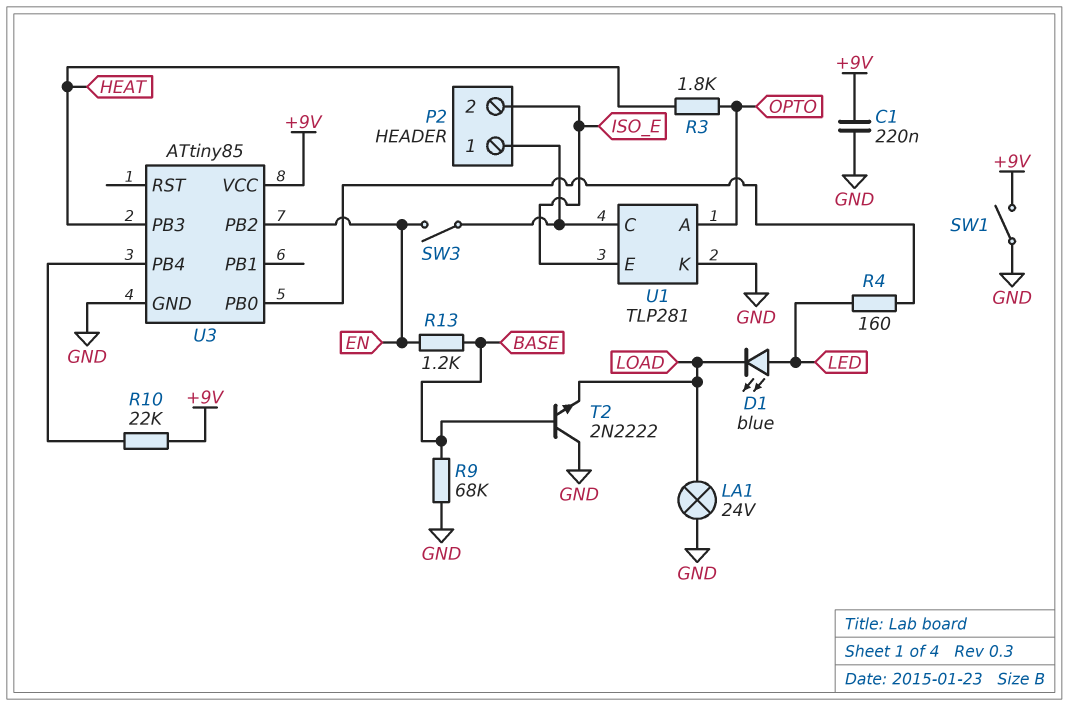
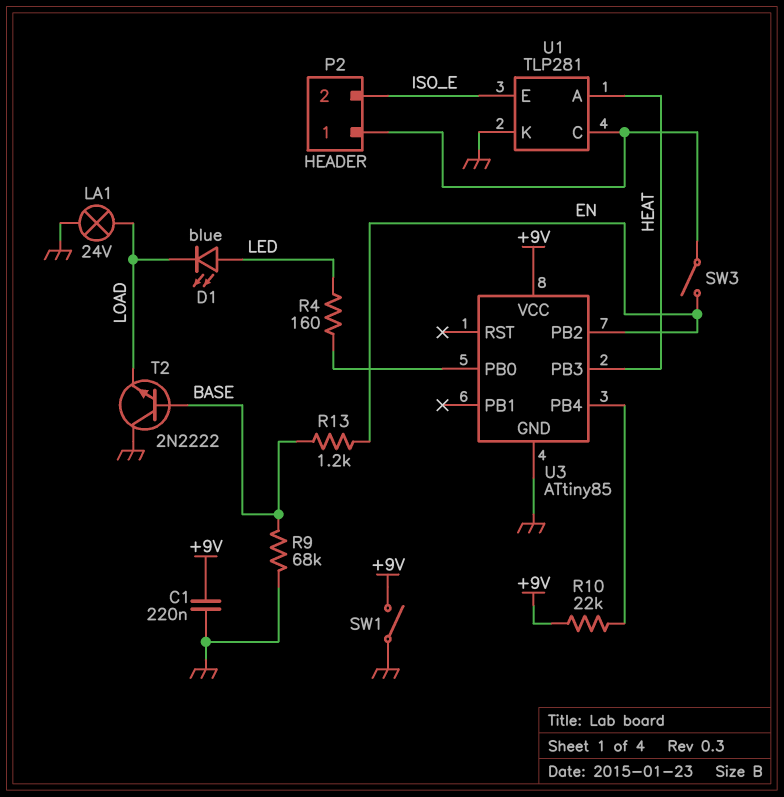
R3: 1.8k (HEAT, OPTO) -> none
U1 pin A: OPTO -> HEAT

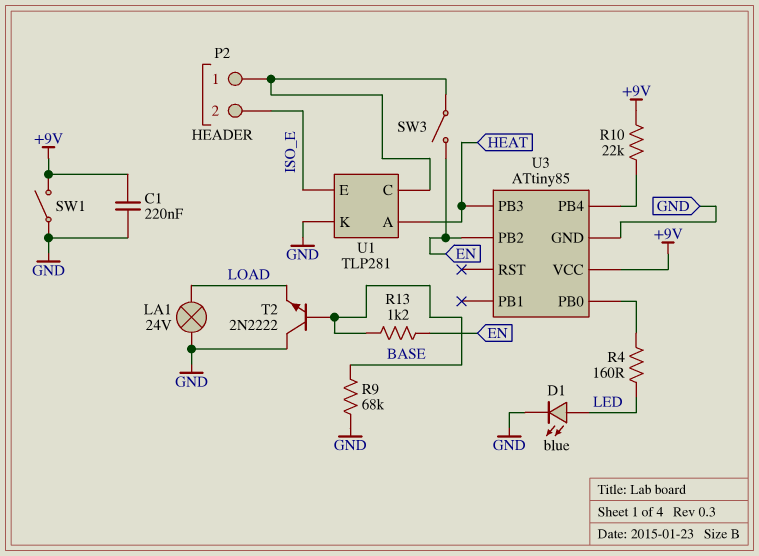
D1: LED blue (A LED, K LOAD) -> LED blue (A LED, K GND)

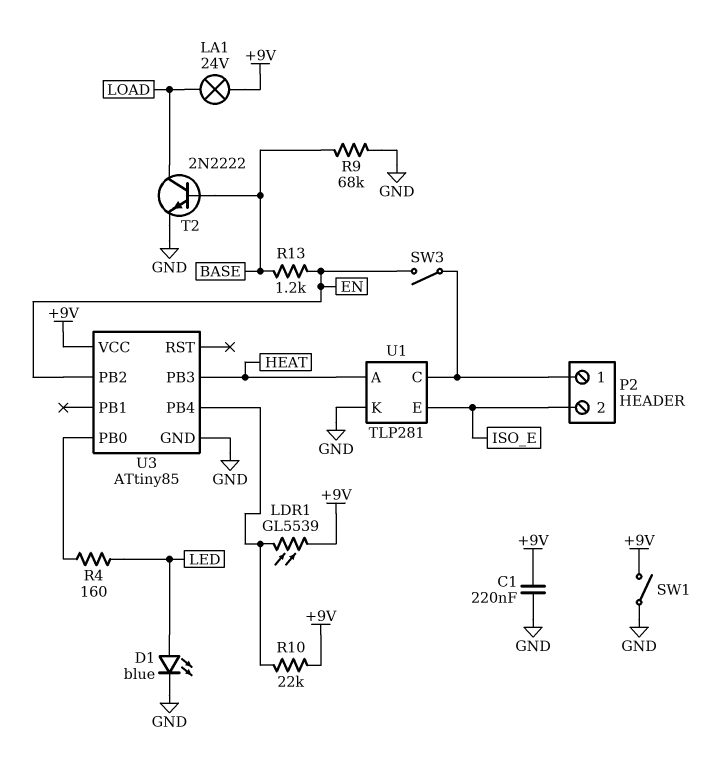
LA1: lamp 24V (GND, LOAD) -> lamp 24V (+9V, LOAD)
LDR1: none -> GL5539 (+9V, U3/PB4)
T2: NPN 2N2222 (B BASE, C GND, E LOAD) -> NPN 2N2222 (B BASE, C LOAD, E GND)

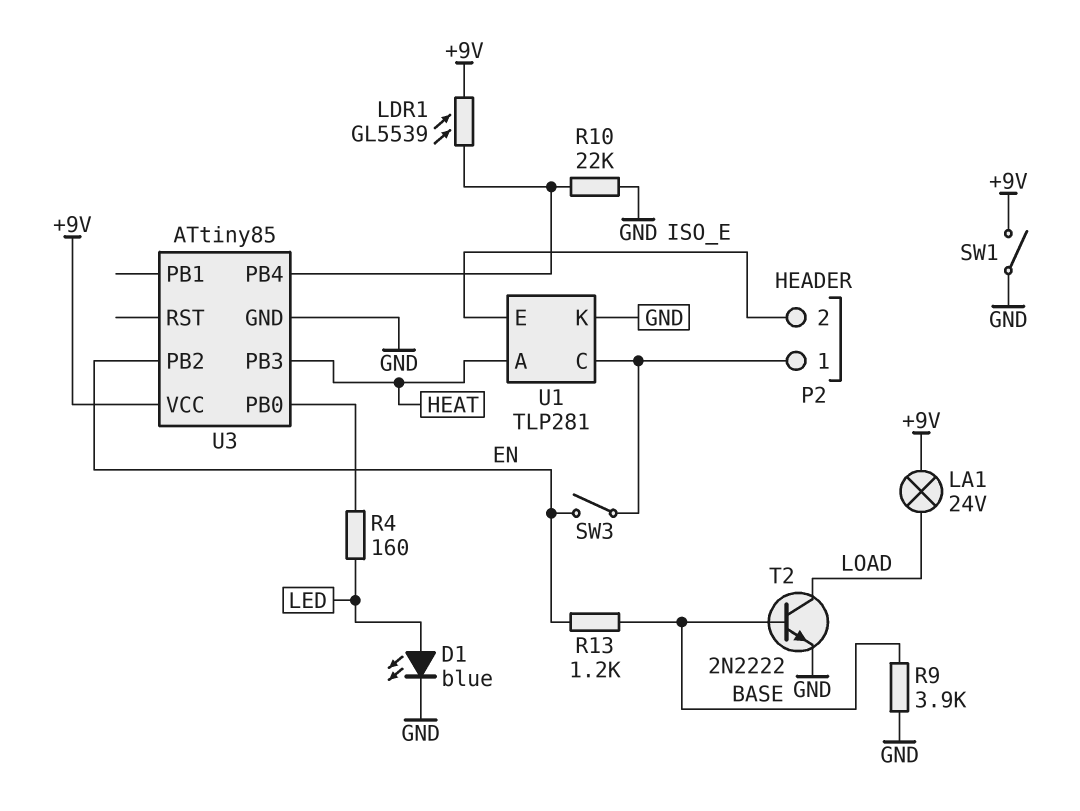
C1: 220nF (+9V, GND) -> none
R9: 68k (BASE, GND) -> 3.9k (BASE, GND)
R10: 22k (+9V, U3/PB4) -> 22k (GND, U3/PB4)

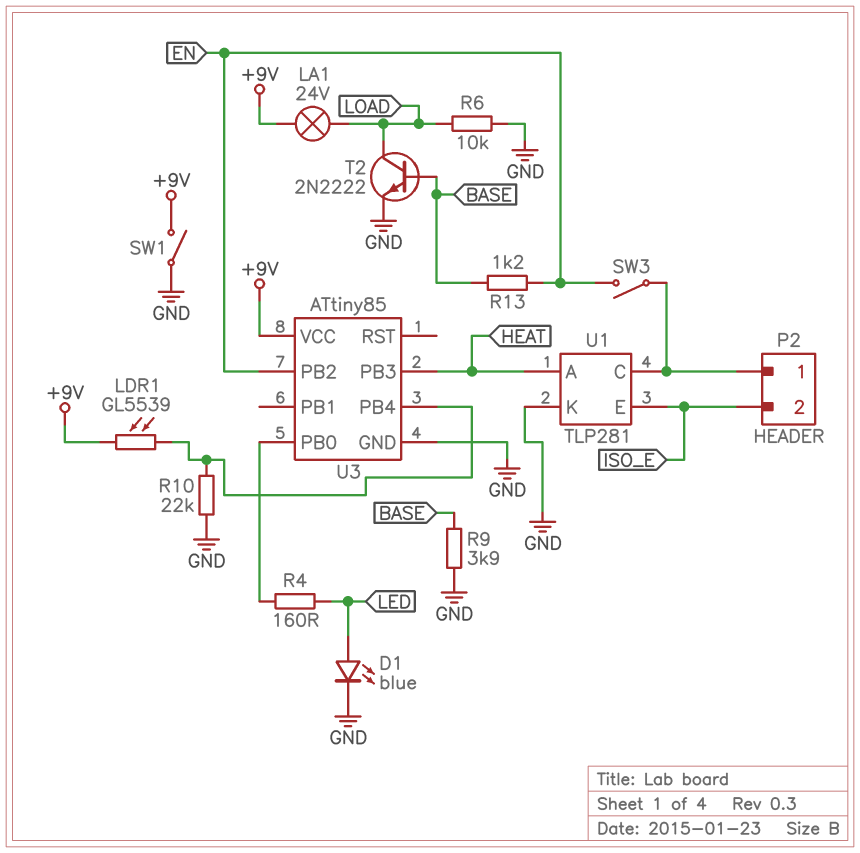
R6: none -> 10k (GND, LOAD)

